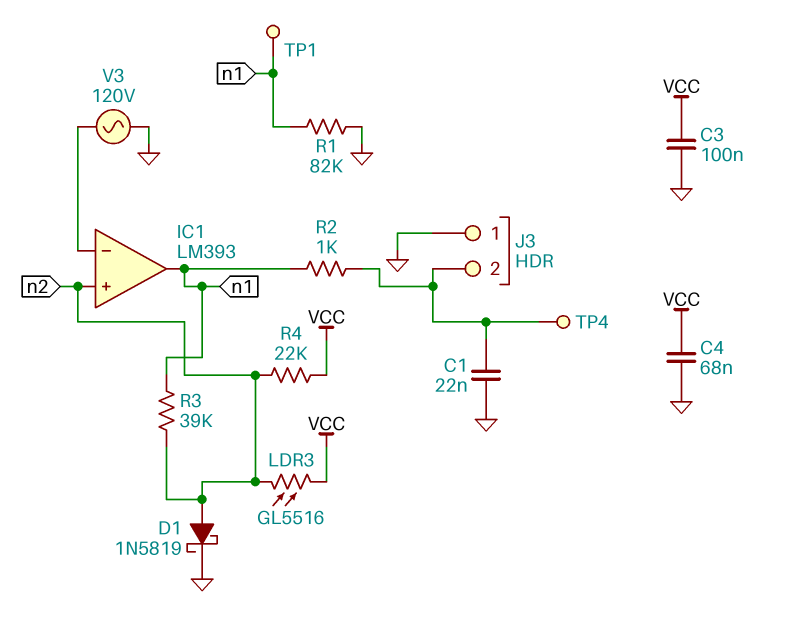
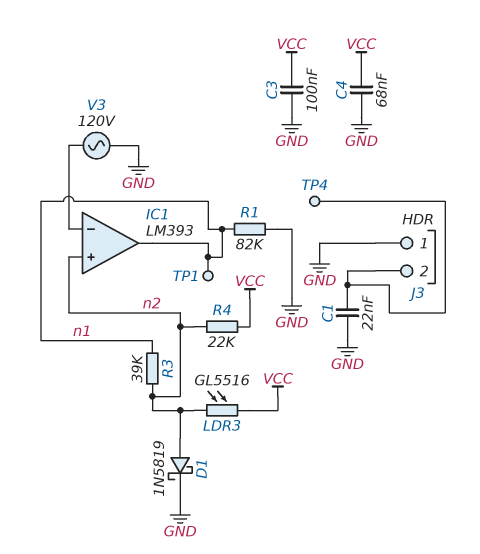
R2: 1k (J3/2, n1) -> none

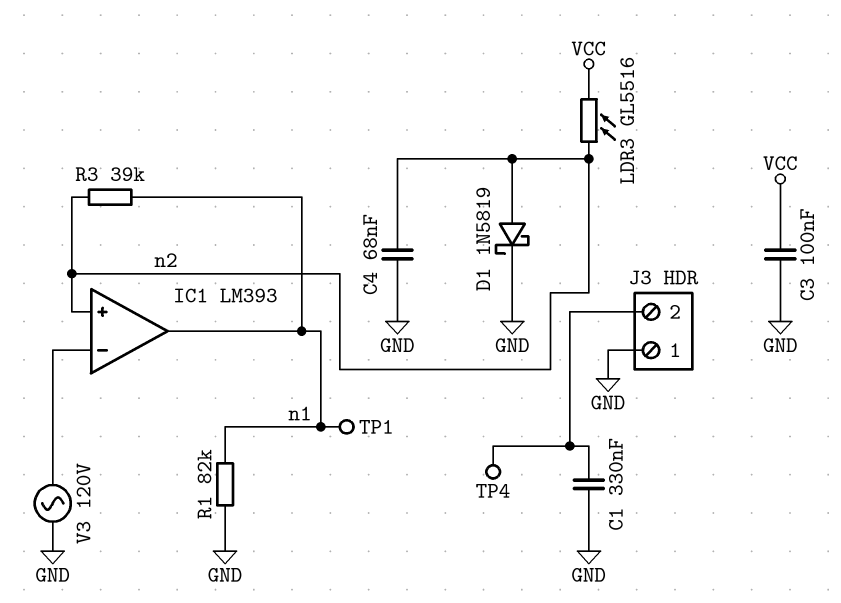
C1: 22nF (GND, J3/2) -> 330nF (GND, J3/2)
C4: 68nF (GND, VCC) -> 68nF (GND, n2)
R4: 22k (VCC, n2) -> none

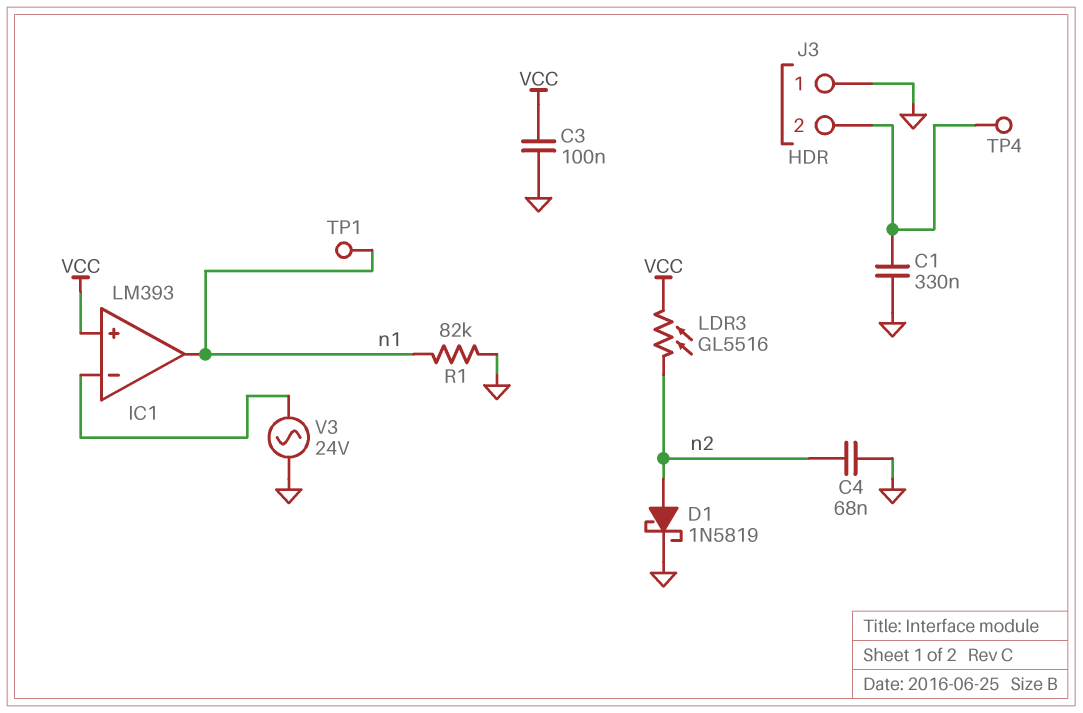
IC1 pin in+: n2 -> VCC
R3: 39k (n1, n2) -> none
V3: AC 120V (GND, IC1/in-) -> AC 24V (GND, IC1/in-)

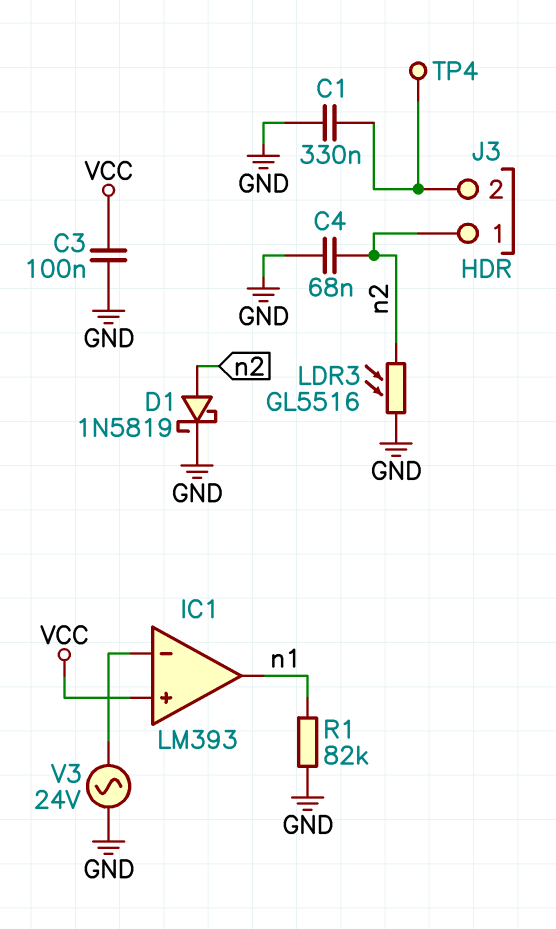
J3 pin 1: GND -> n2
LDR3: GL5516 (VCC, n2) -> GL5516 (GND, n2)
TP1: test point (n1) -> none

